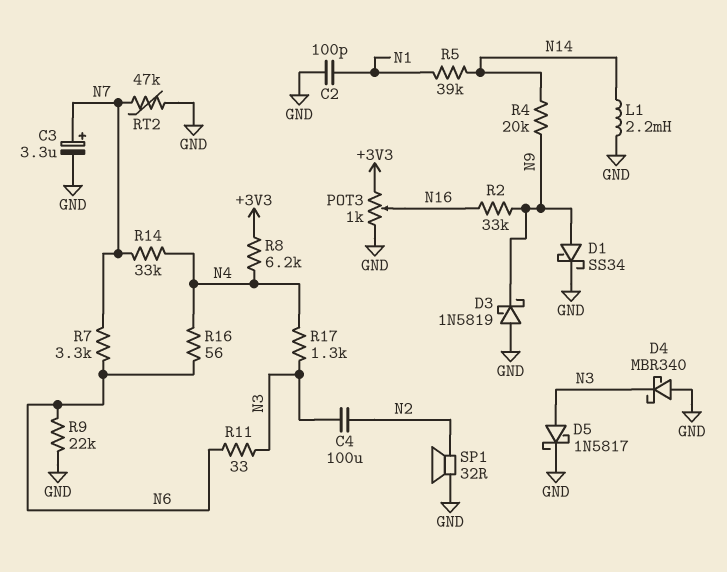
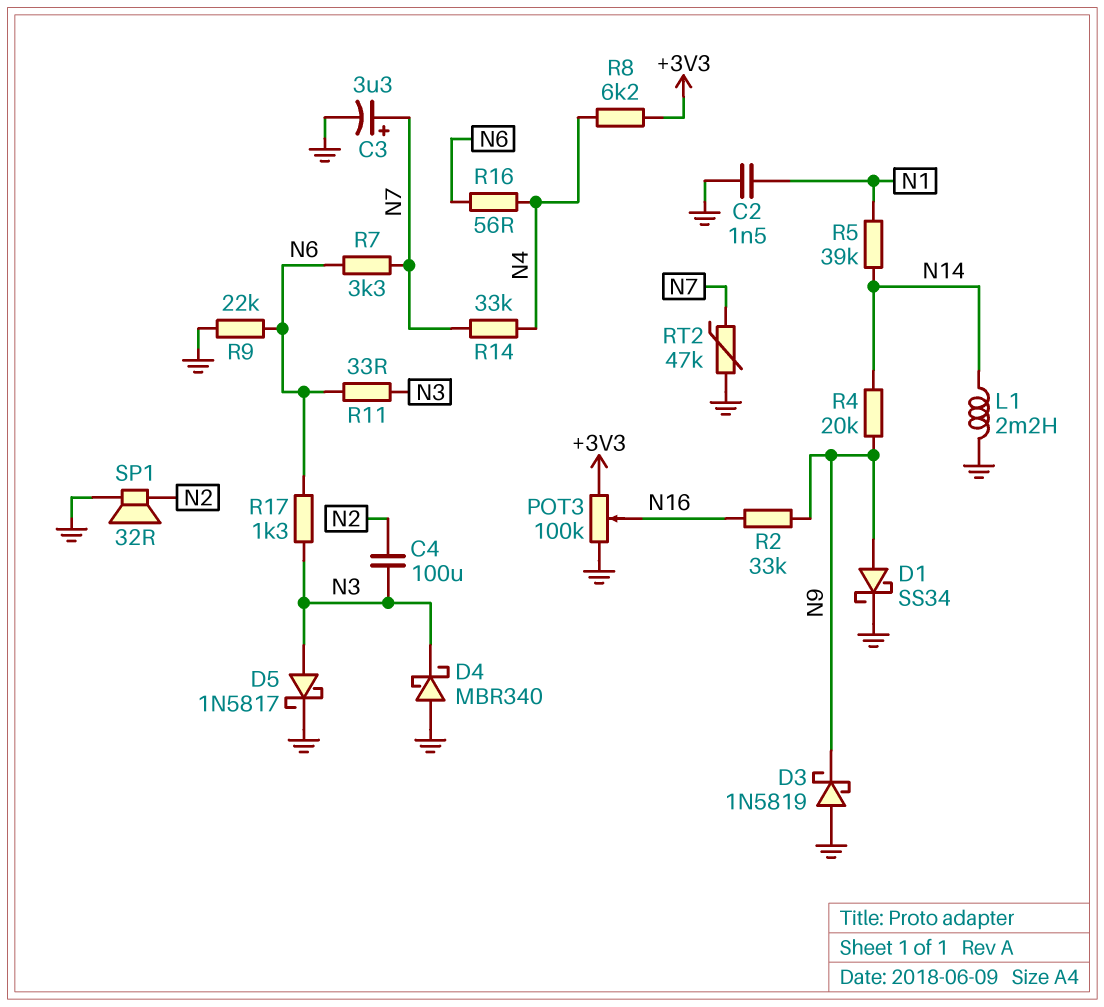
C2: 100pF (GND, N1) -> 1.5nF (GND, N1)
POT3: 1k (+3V3, GND, wiper N16) -> 100k (+3V3, GND, wiper N16)
R17: 1.3k (N3, N4) -> 1.3k (N3, N6)

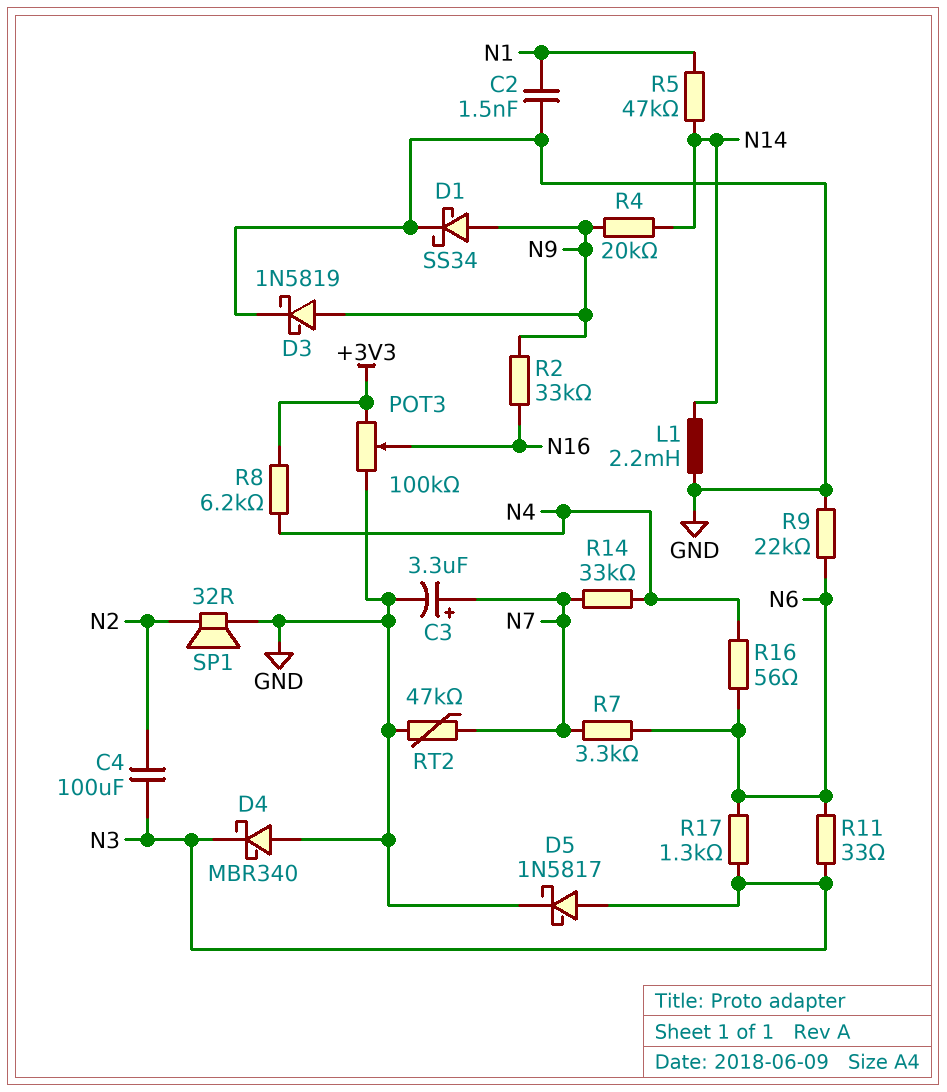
D3: schottky 1N5819 (A GND, K N9) -> schottky 1N5819 (A N9, K GND)
R5: 39k (N1, N14) -> 47k (N1, N14)

